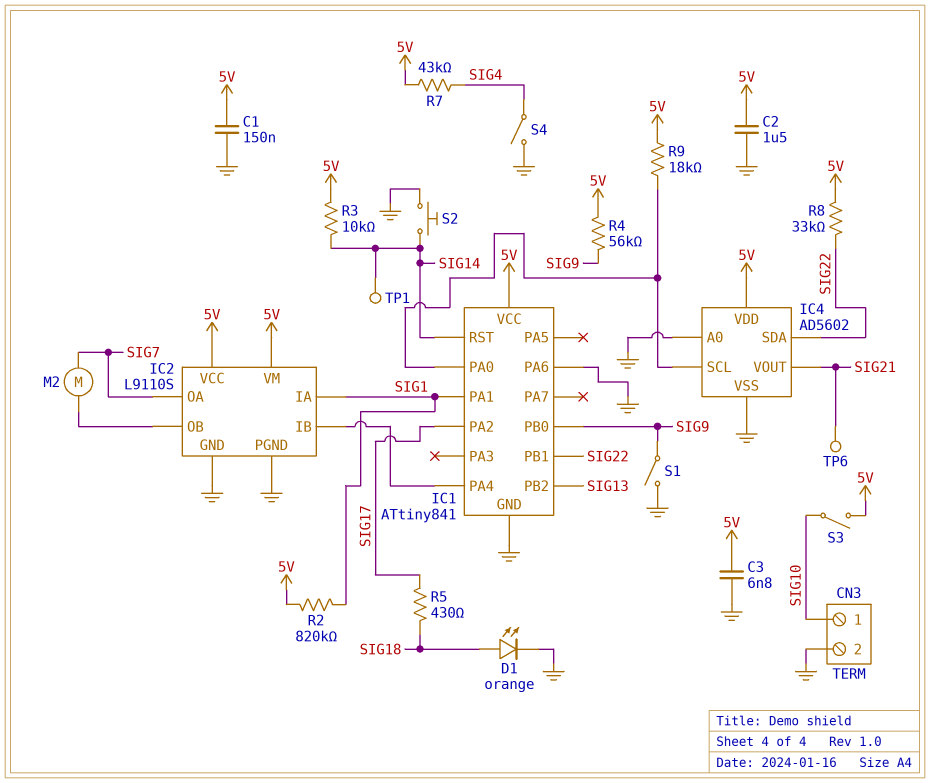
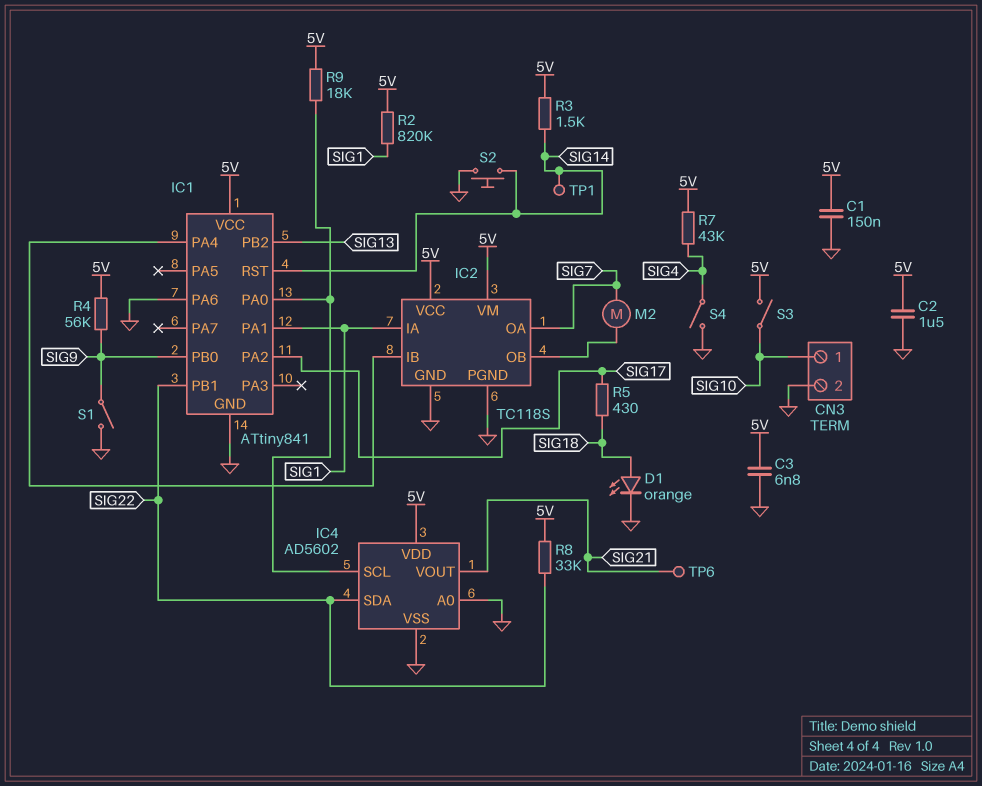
IC2: L9110S -> TC118S
R3: 10k (5V, SIG14) -> 1.5k (5V, SIG14)

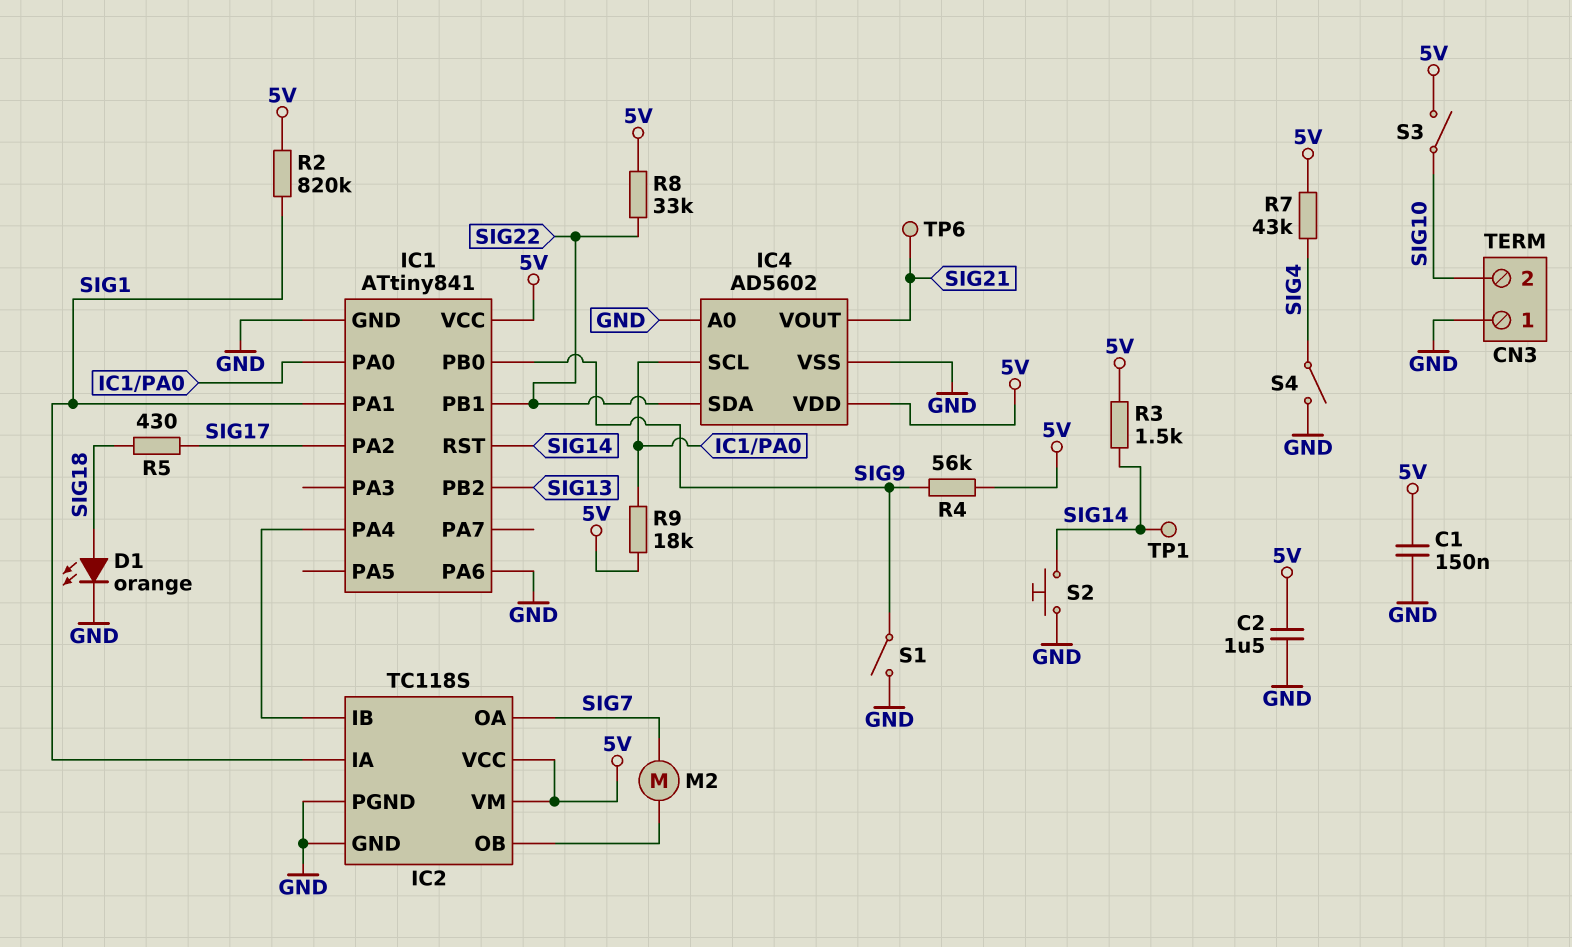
C3: 6.8nF (5V, GND) -> none
CN3 pin 1: SIG10 -> GND
CN3 pin 2: GND -> SIG10

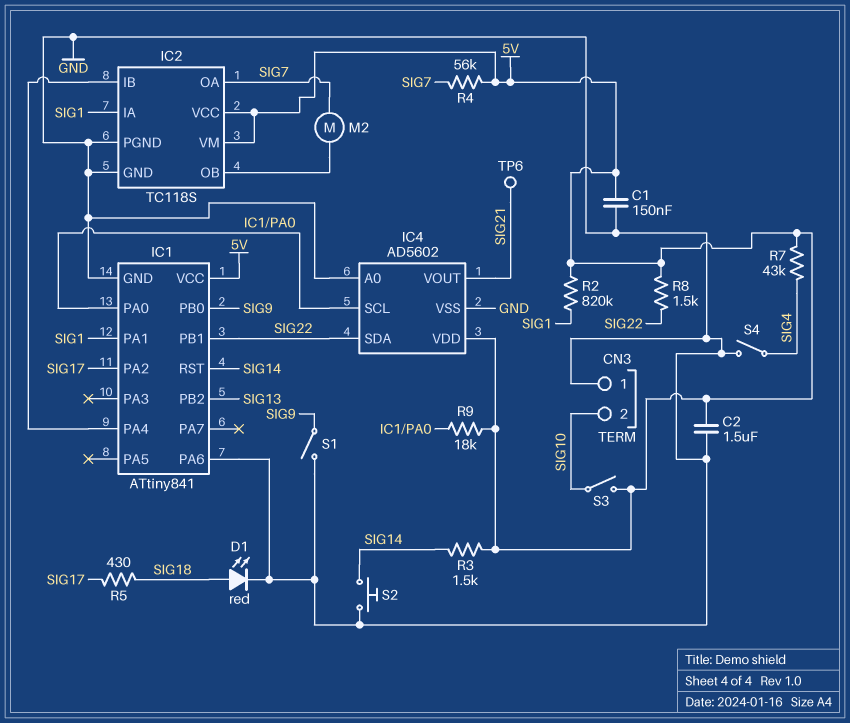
D1: LED orange (A SIG18, K GND) -> LED red (A SIG18, K GND)
R4: 56k (5V, SIG9) -> 56k (5V, SIG7)
R8: 33k (5V, SIG22) -> 1.5k (5V, SIG22)
TP1: test point (SIG14) -> none

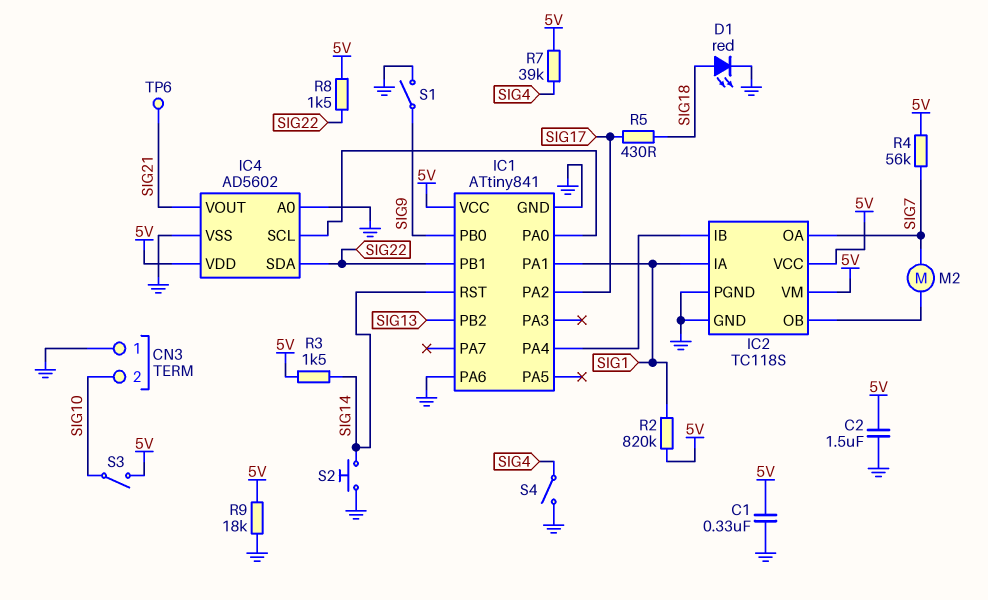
C1: 150nF (5V, GND) -> 330nF (5V, GND)
R7: 43k (5V, SIG4) -> 39k (5V, SIG4)
R9: 18k (5V, IC1/PA0) -> 18k (5V, GND)

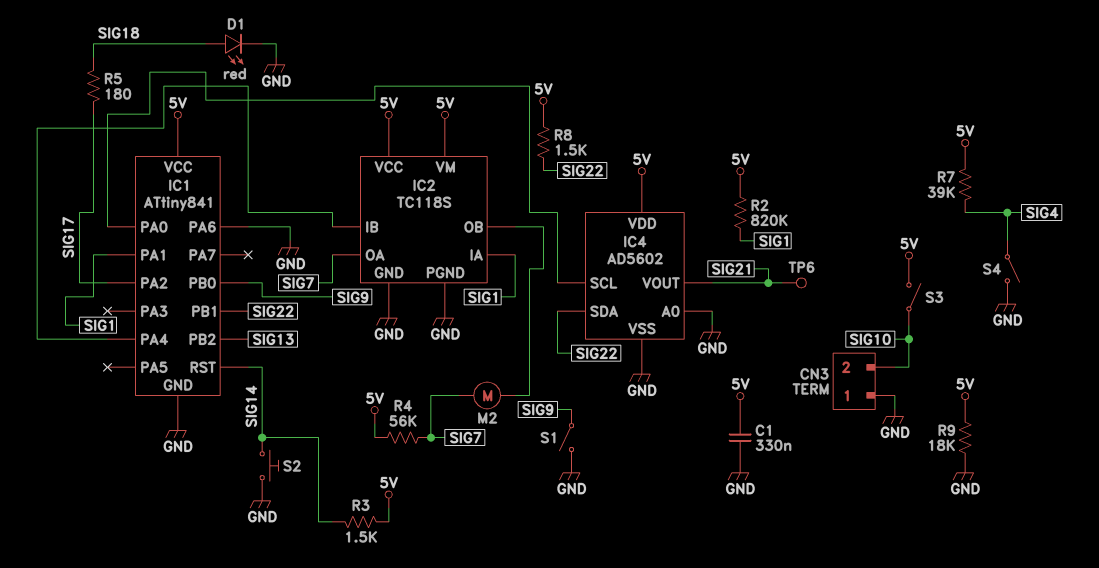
C2: 1.5uF (5V, GND) -> none
R5: 430 (SIG17, SIG18) -> 180 (SIG17, SIG18)

